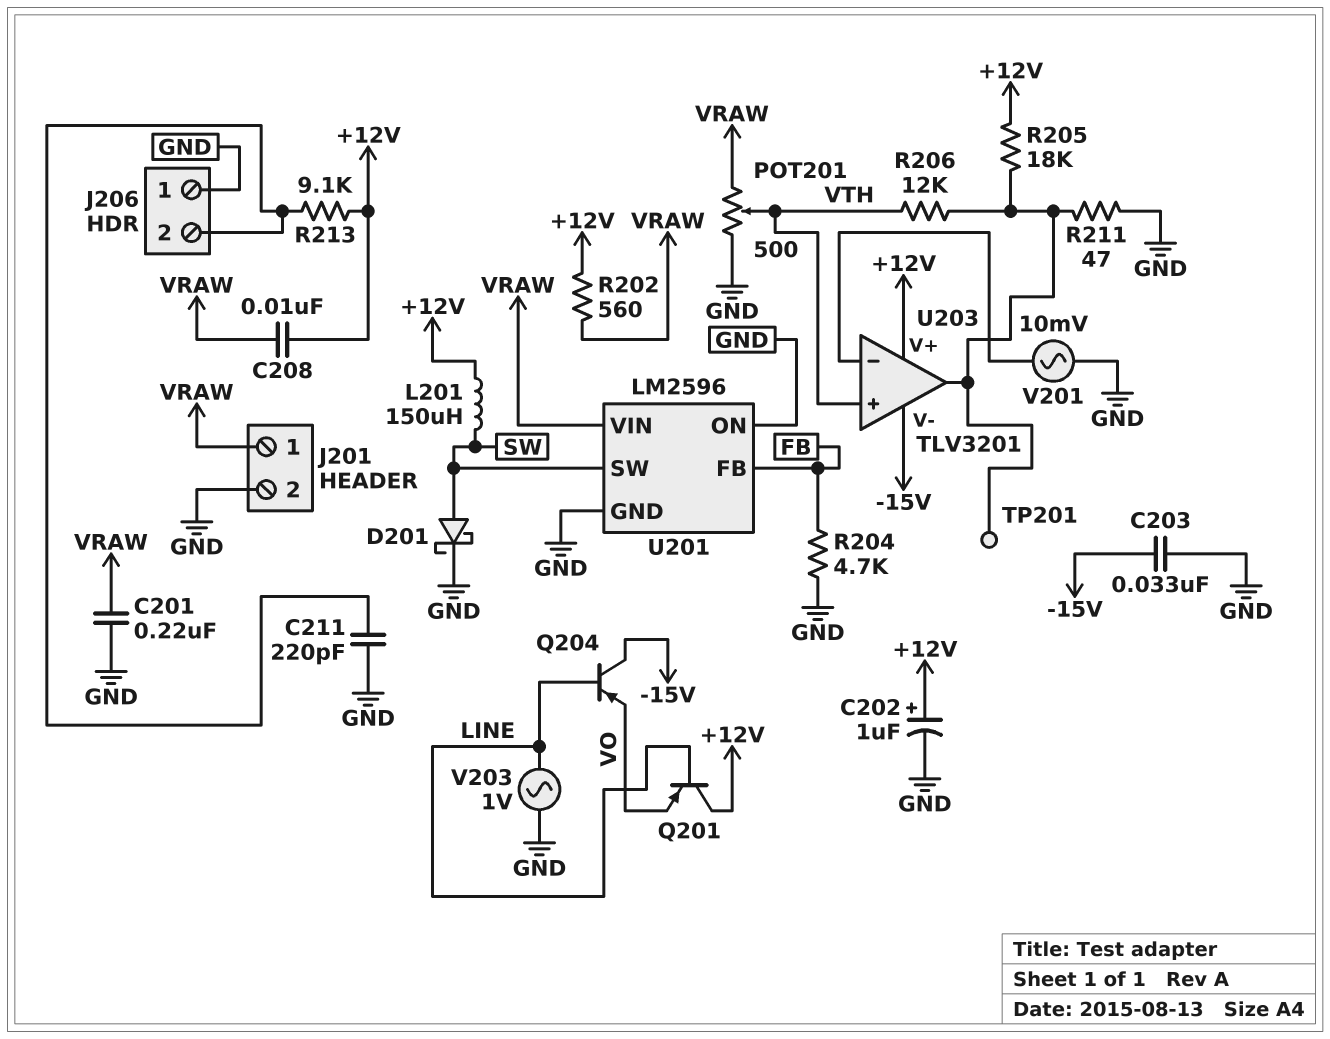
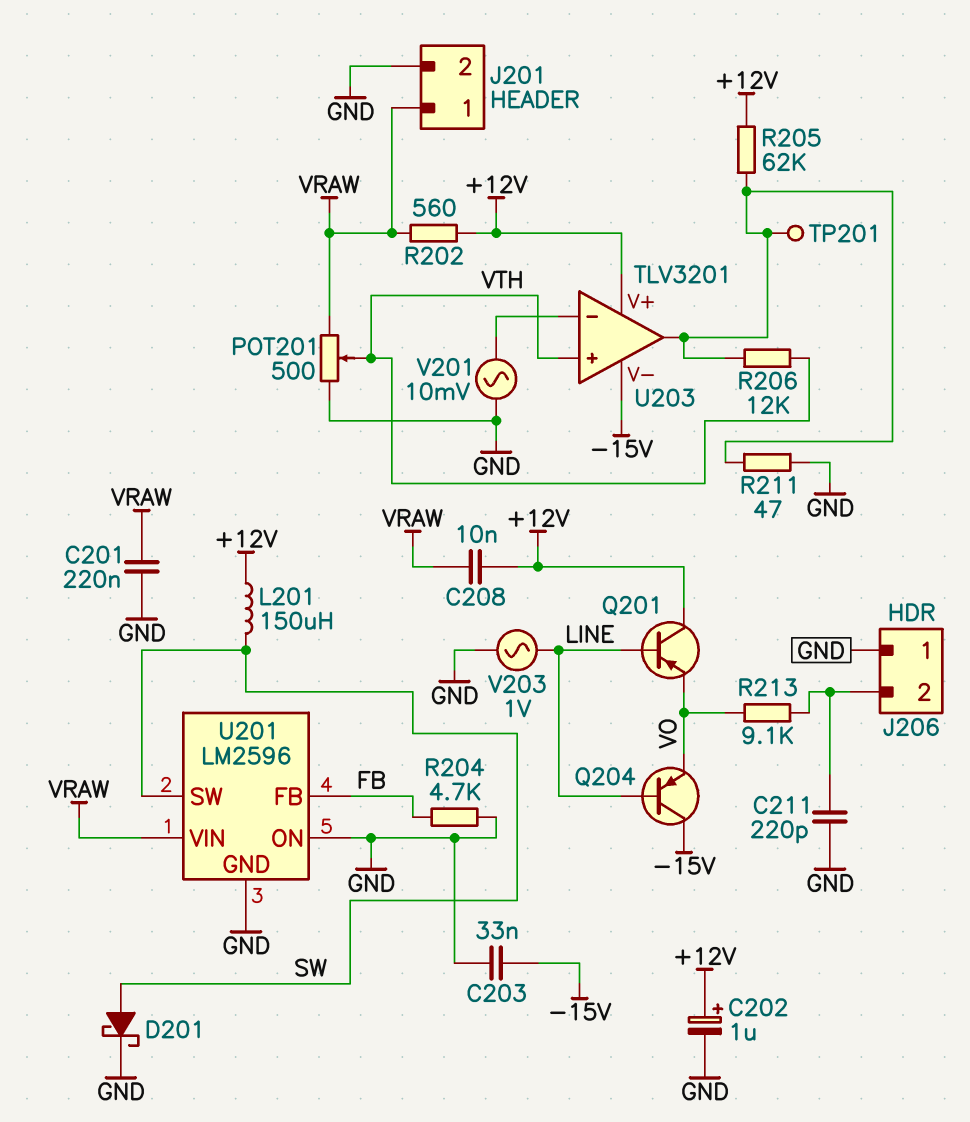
R205: 18k (+12V, U203/out) -> 62k (+12V, U203/out)
R213: 9.1k (+12V, J206/2) -> 9.1k (J206/2, VO)

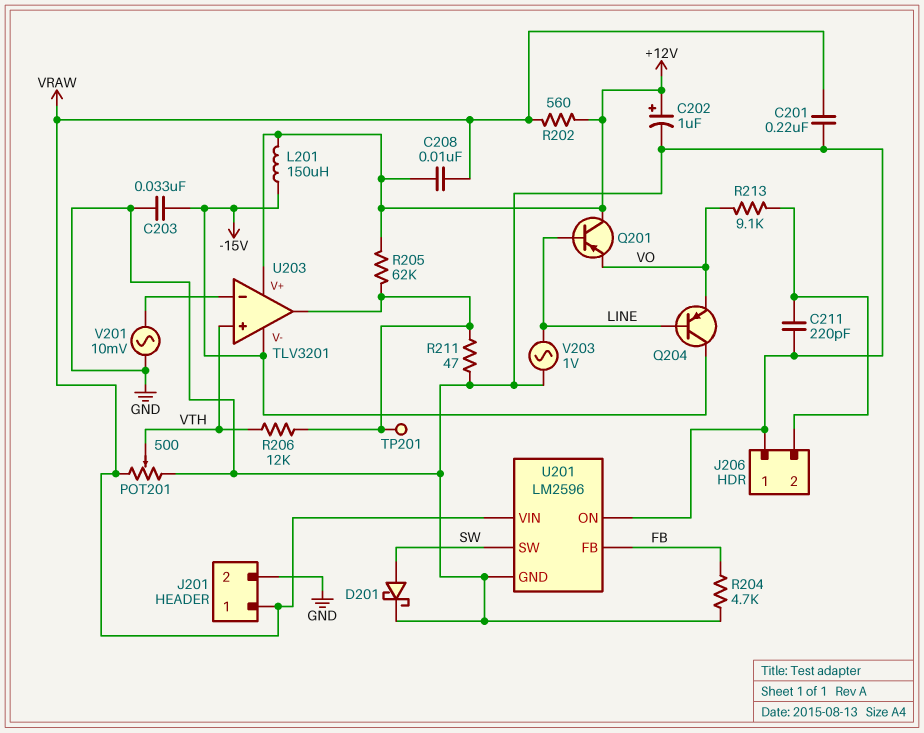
L201: 150uH (+12V, SW) -> 150uH (+12V, -15V)

